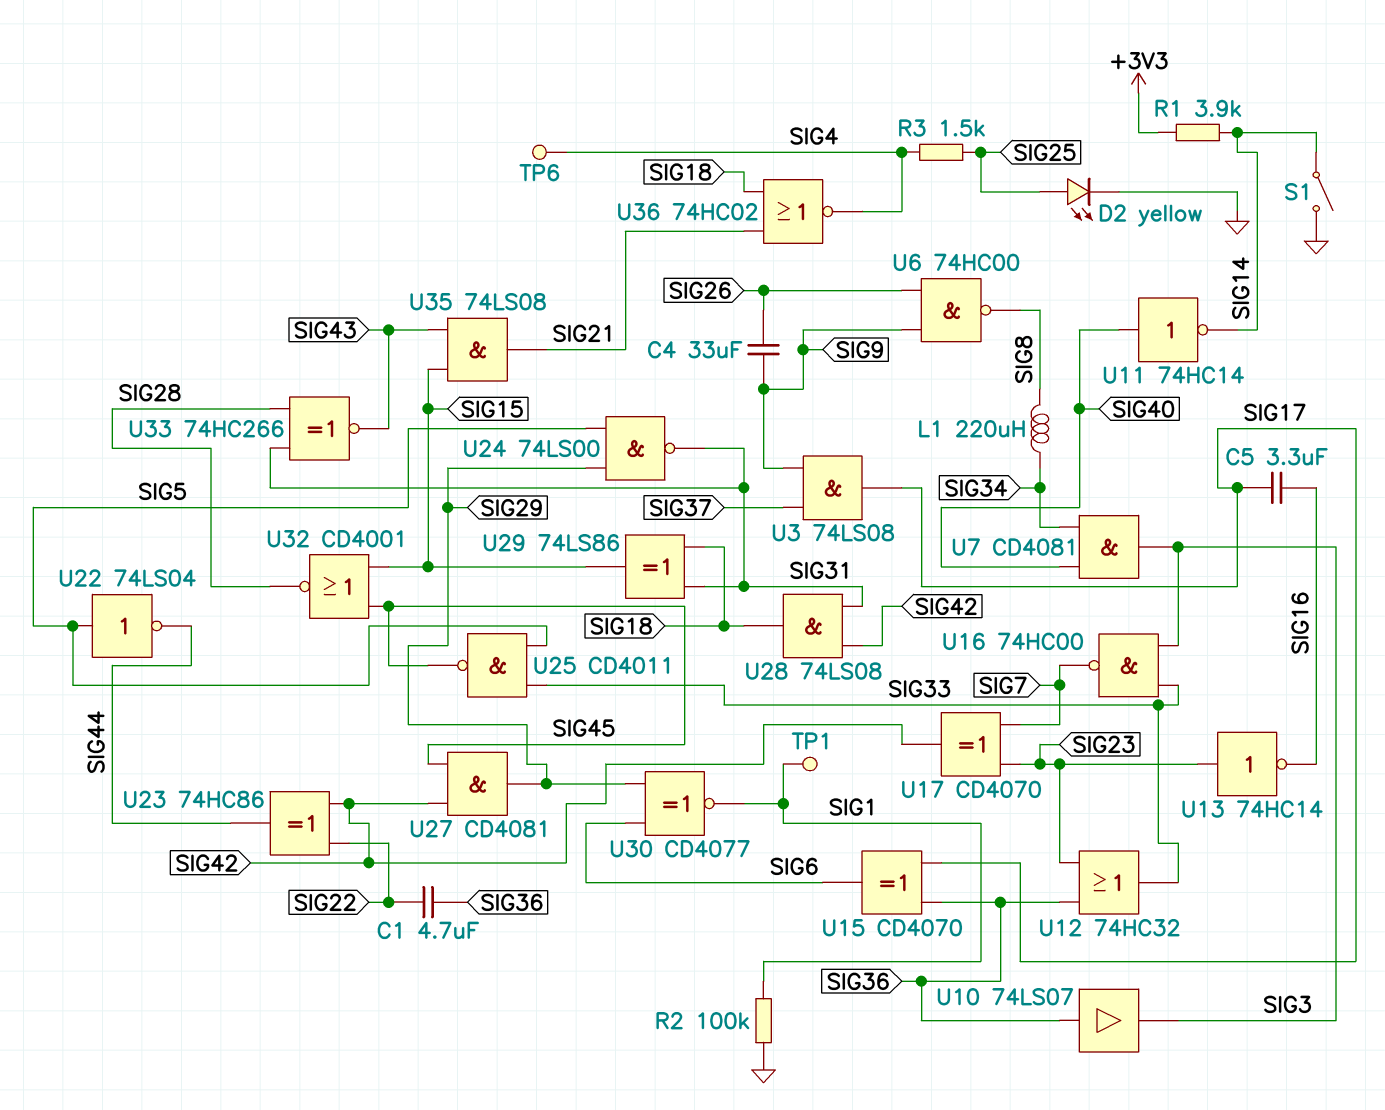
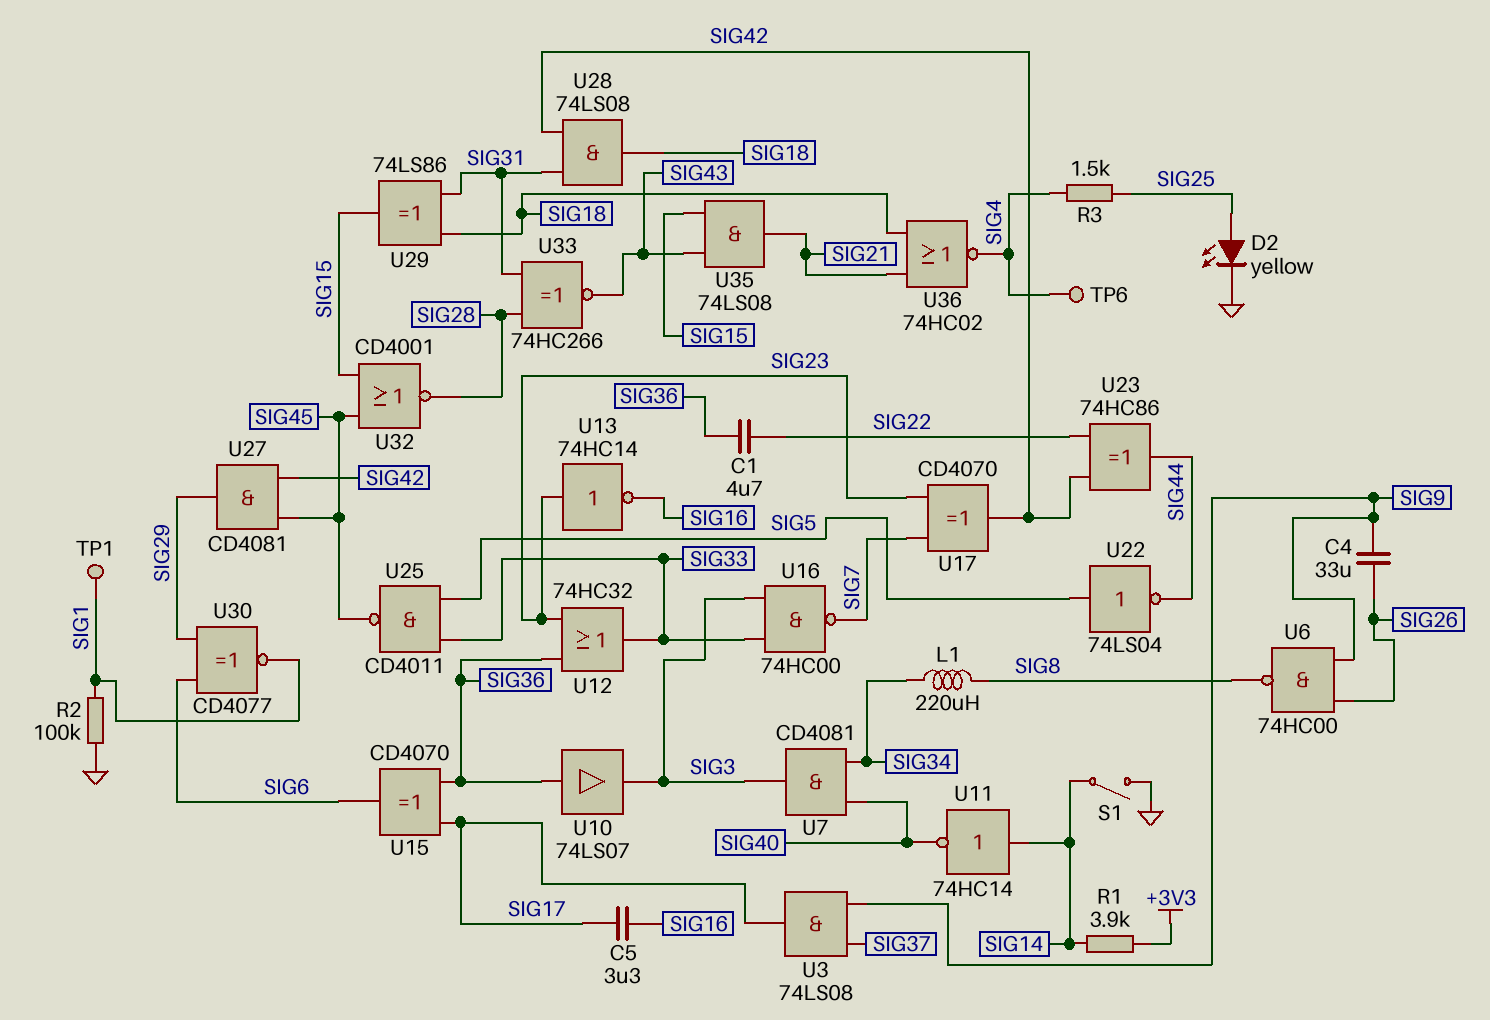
U11: NOT 74HC14 (in SIG40, out SIG14) -> NOT 74HC14 (in SIG14, out SIG40)
U24: NAND 74LS00 (in SIG5, in SIG29, out SIG31) -> none

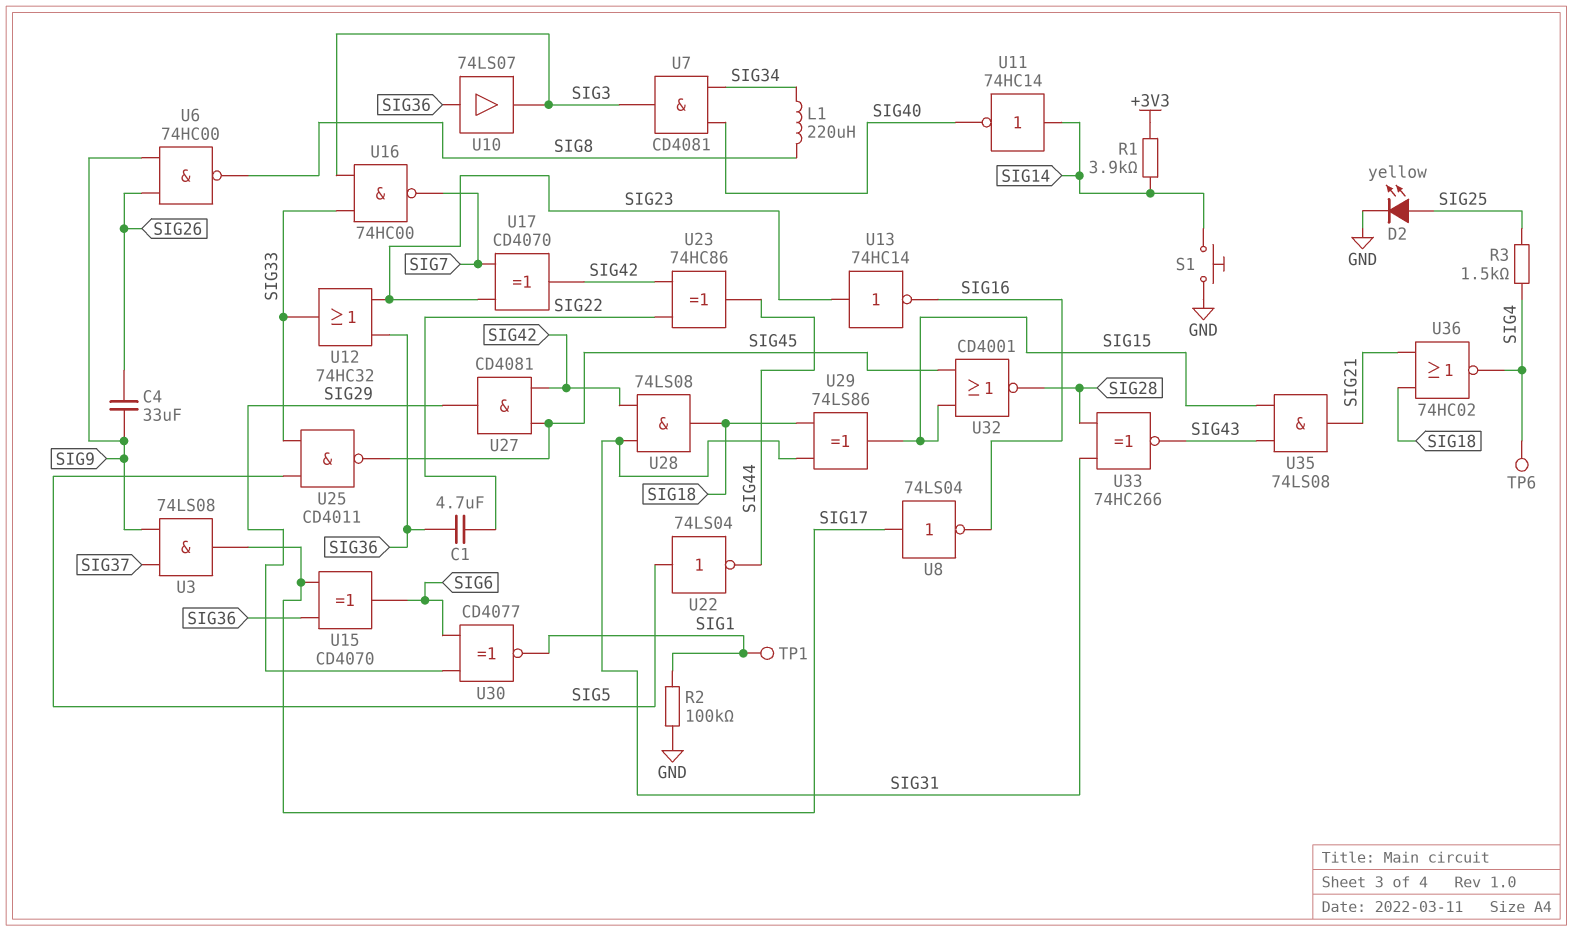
C5: 3.3uF (SIG16, SIG17) -> none
S1: switch (GND, SIG14) -> button (GND, SIG14)
U8: none -> NOT 74LS04 (in SIG17, out SIG16)

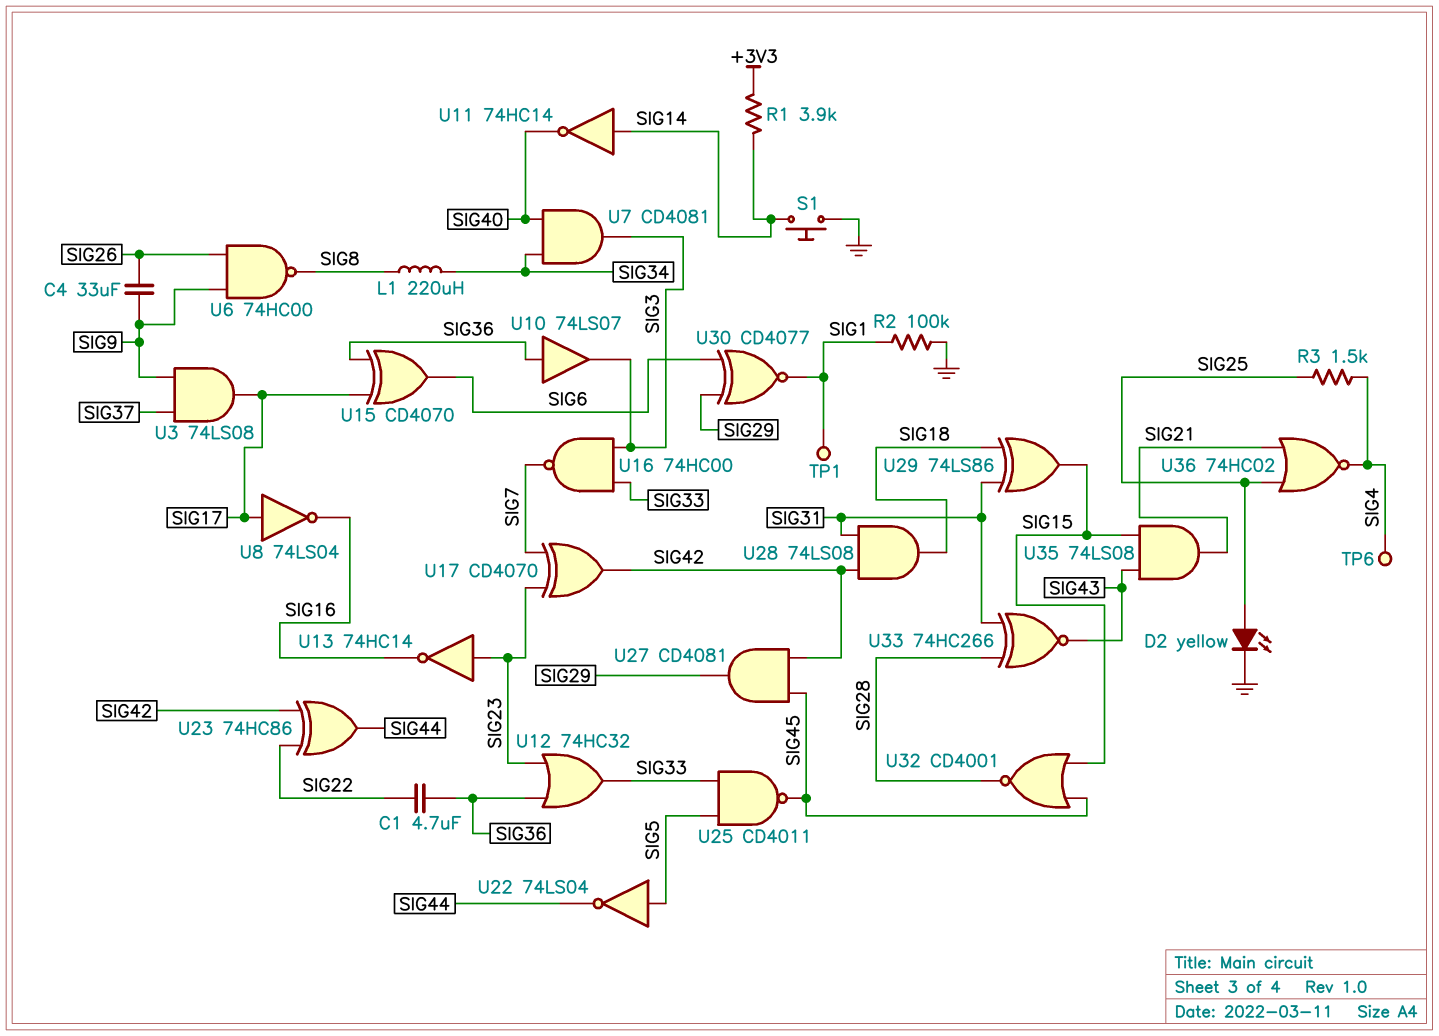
U36: NOR 74HC02 (in SIG18, in SIG21, out SIG4) -> NOR 74HC02 (in SIG21, in SIG25, out SIG4)

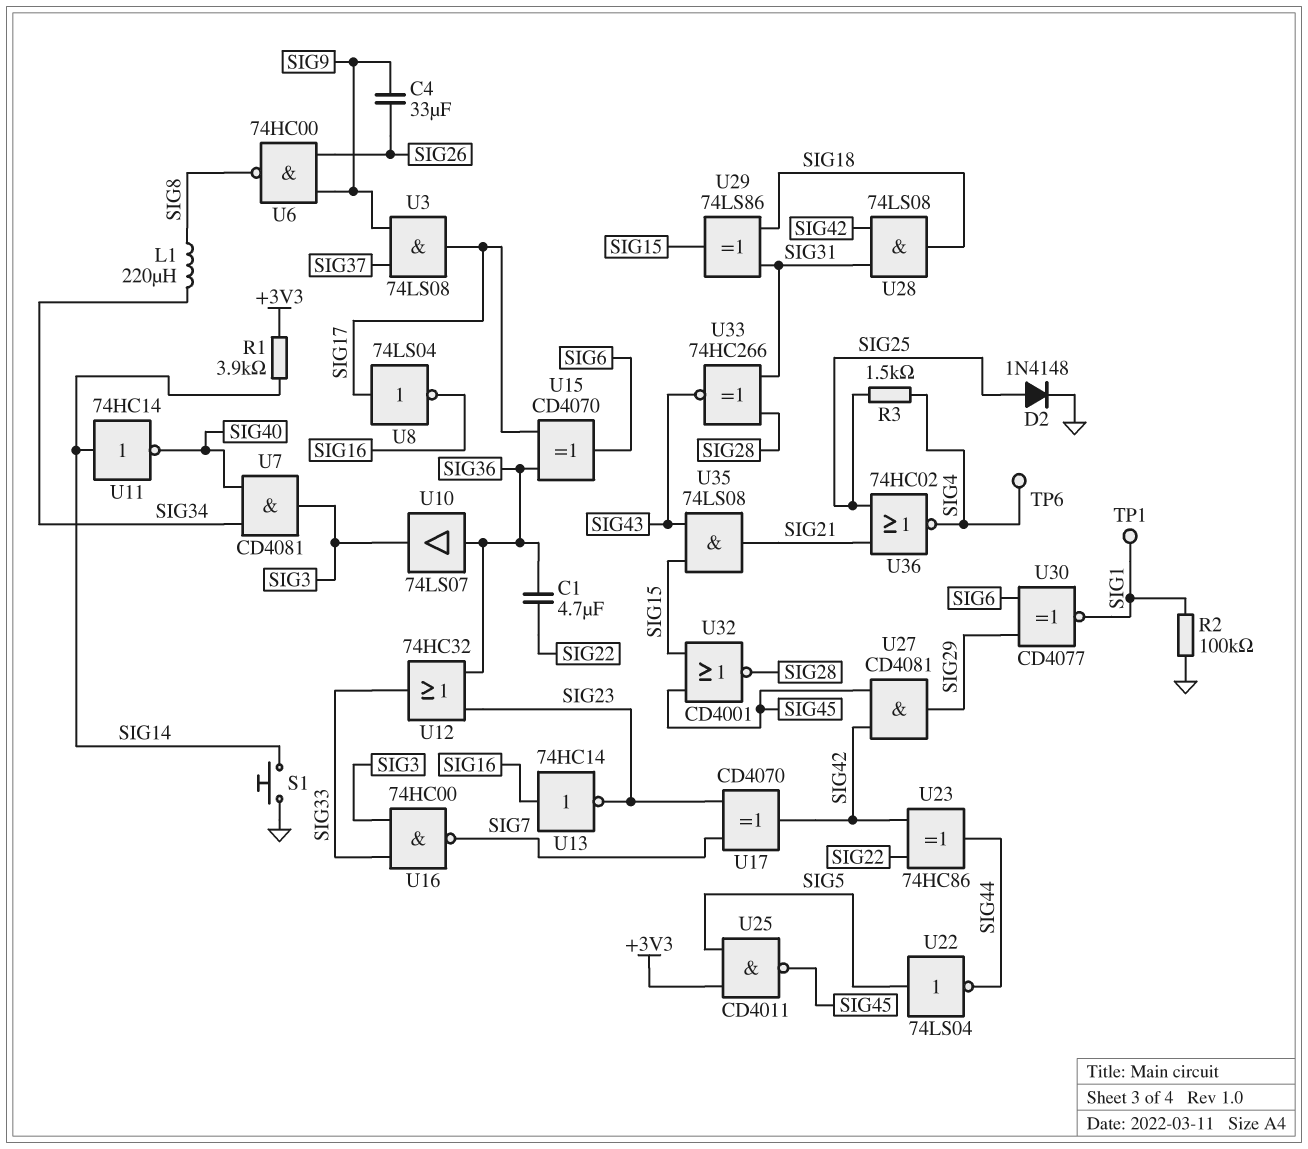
D2: LED yellow (A SIG25, K GND) -> diode 1N4148 (A SIG25, K GND)
U13: NOT 74HC14 (in SIG23, out SIG16) -> NOT 74HC14 (in SIG16, out SIG23)
U25: NAND CD4011 (in SIG5, in SIG33, out SIG45) -> NAND CD4011 (in +3V3, in SIG5, out SIG45)

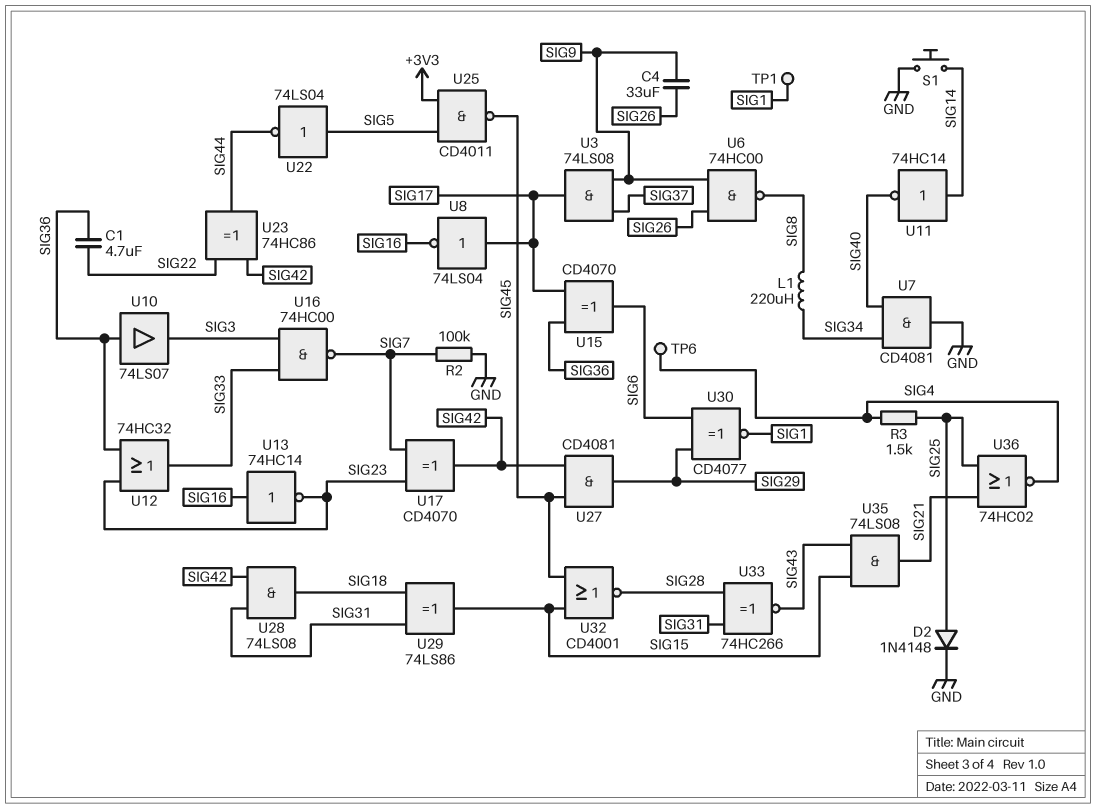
R1: 3.9k (+3V3, SIG14) -> none
R2: 100k (GND, SIG1) -> 100k (GND, SIG7)
U7: AND CD4081 (in SIG34, in SIG40, out SIG3) -> AND CD4081 (in SIG34, in SIG40, out GND)

